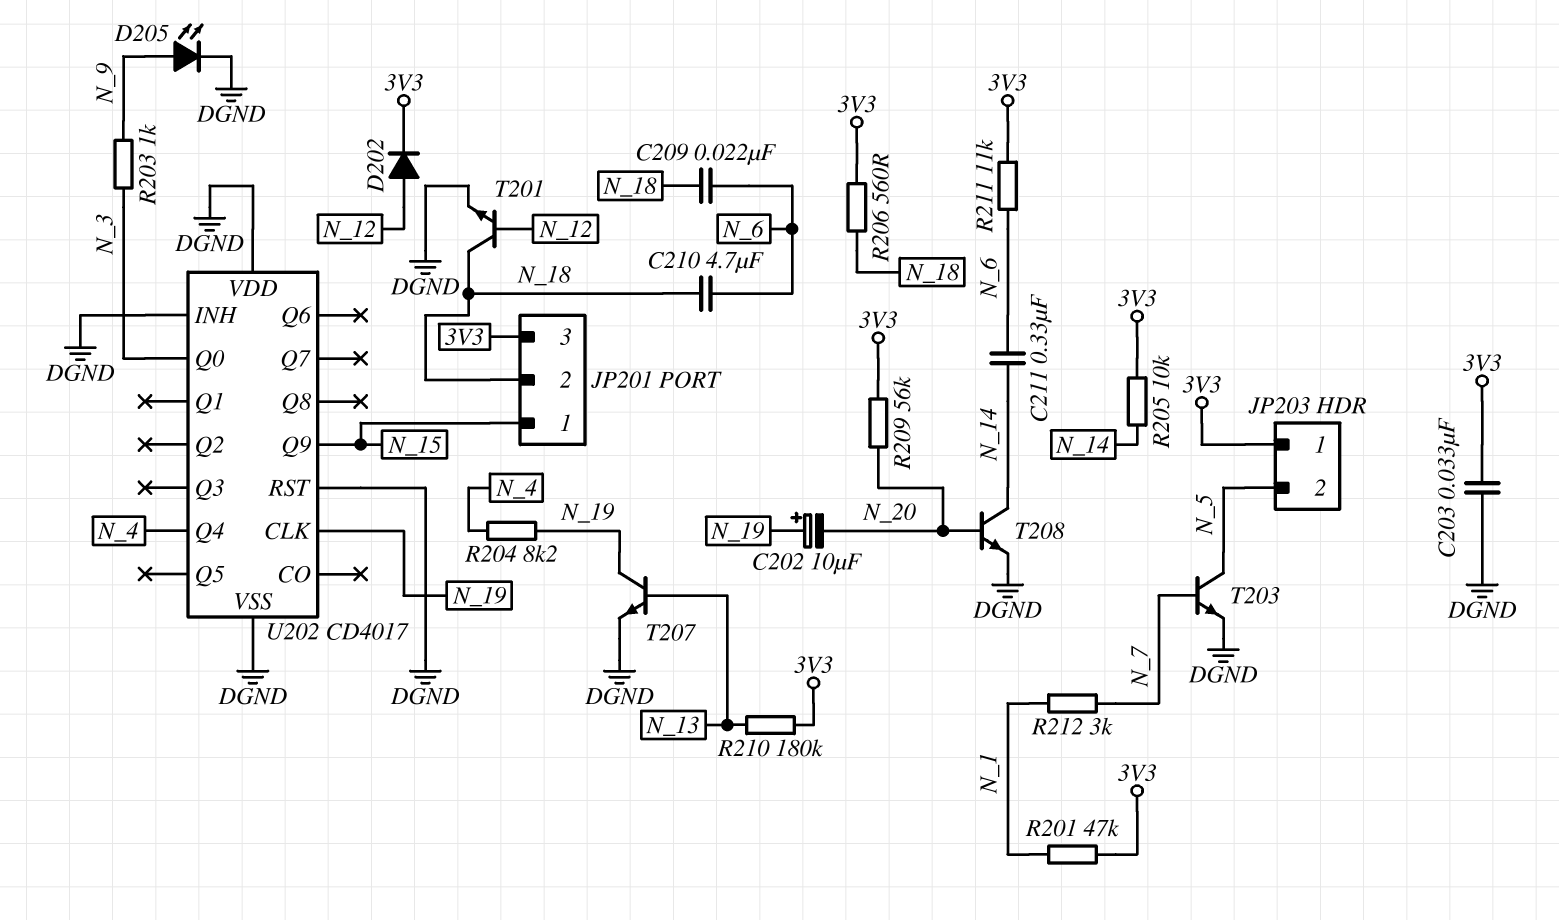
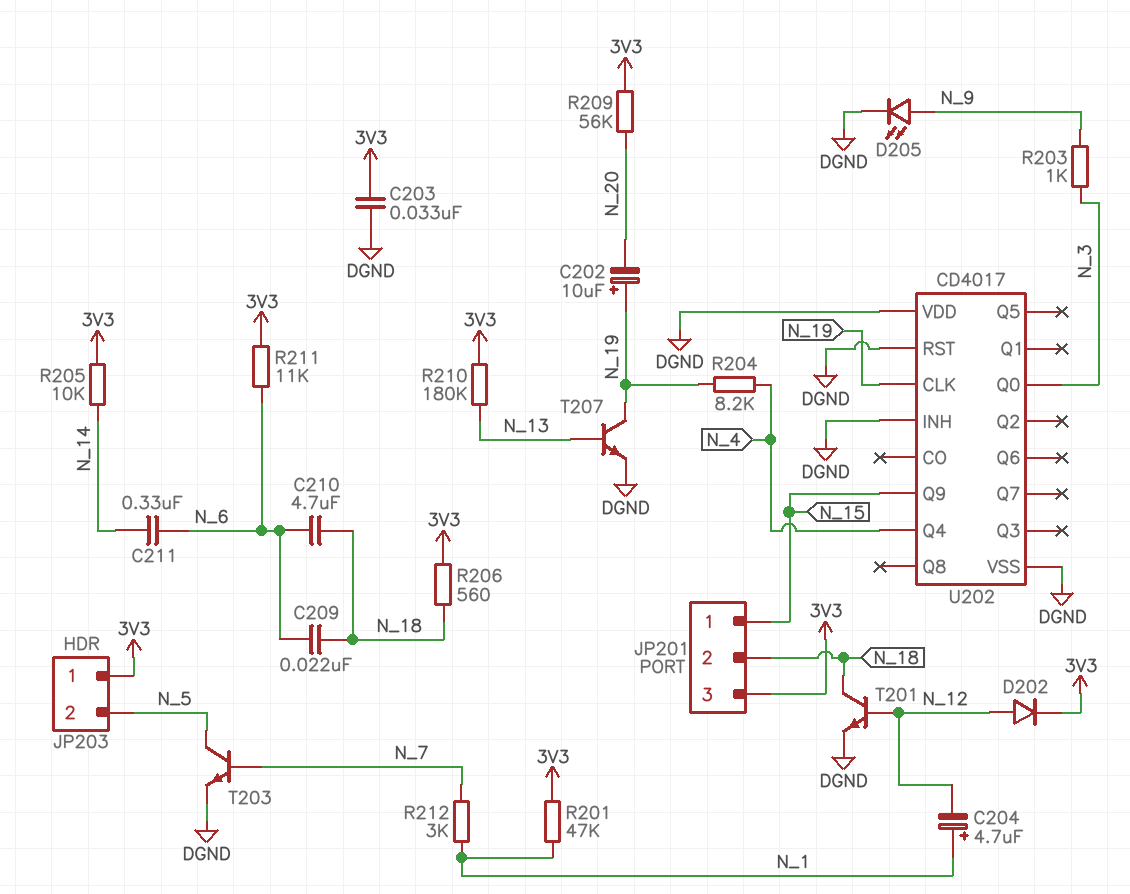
C204: none -> 4.7uF (plus N_1, minus N_12)
T208: NPN (B N_20, C N_14, E DGND) -> none

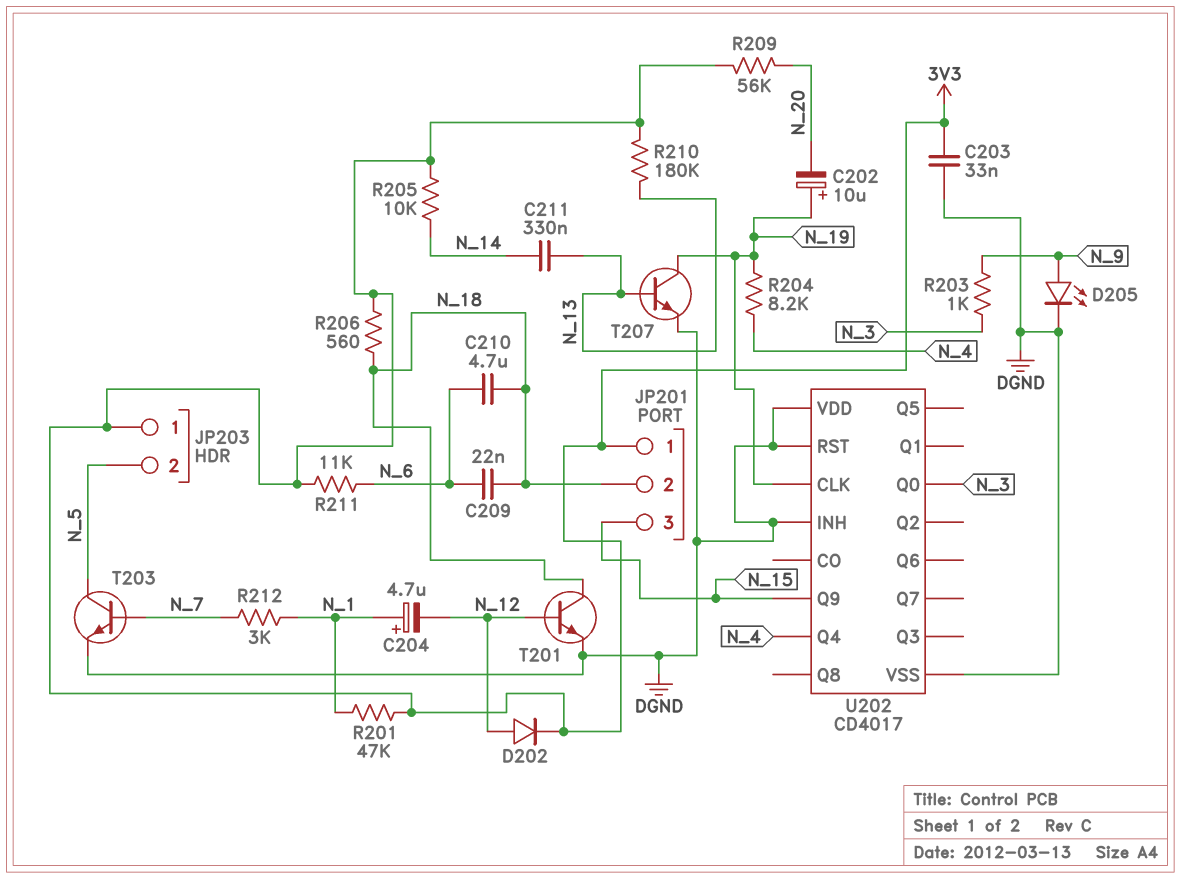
C211: 330nF (N_6, N_14) -> 330nF (N_13, N_14)
JP201 pin 1: N_15 -> 3V3
JP201 pin 3: 3V3 -> N_15

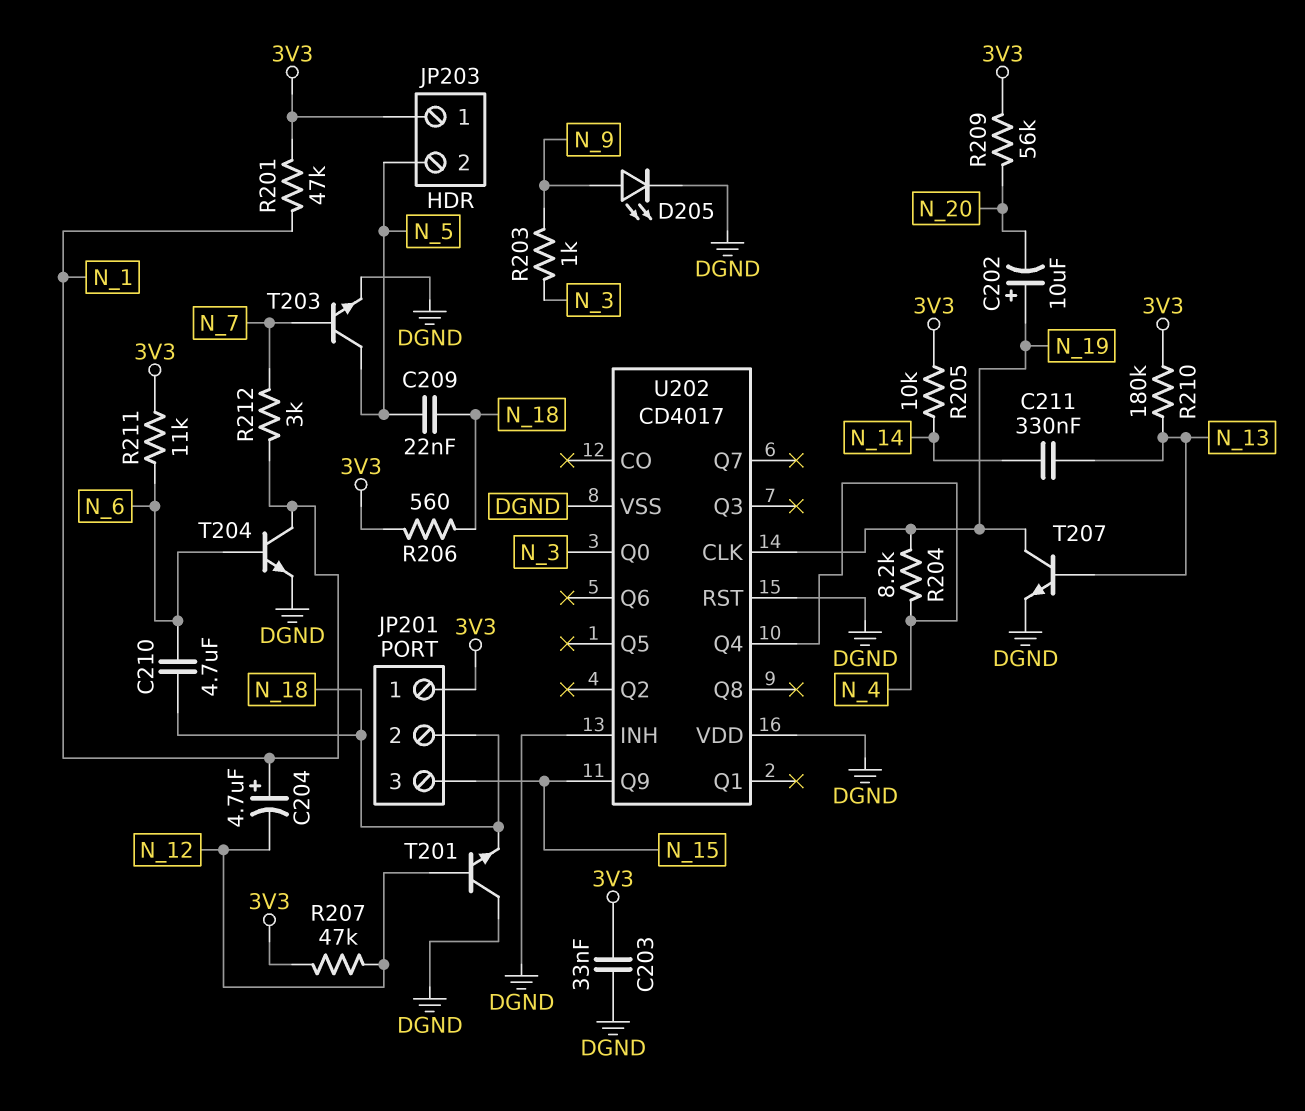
C209: 22nF (N_6, N_18) -> 22nF (N_5, N_18)
D202: diode (A N_12, K 3V3) -> none
R207: none -> 47k (3V3, N_12)
T201: NPN (B N_12, C N_18, E DGND) -> NPN (B N_12, C DGND, E N_18)
T204: none -> NPN (B N_6, C N_1, E DGND)

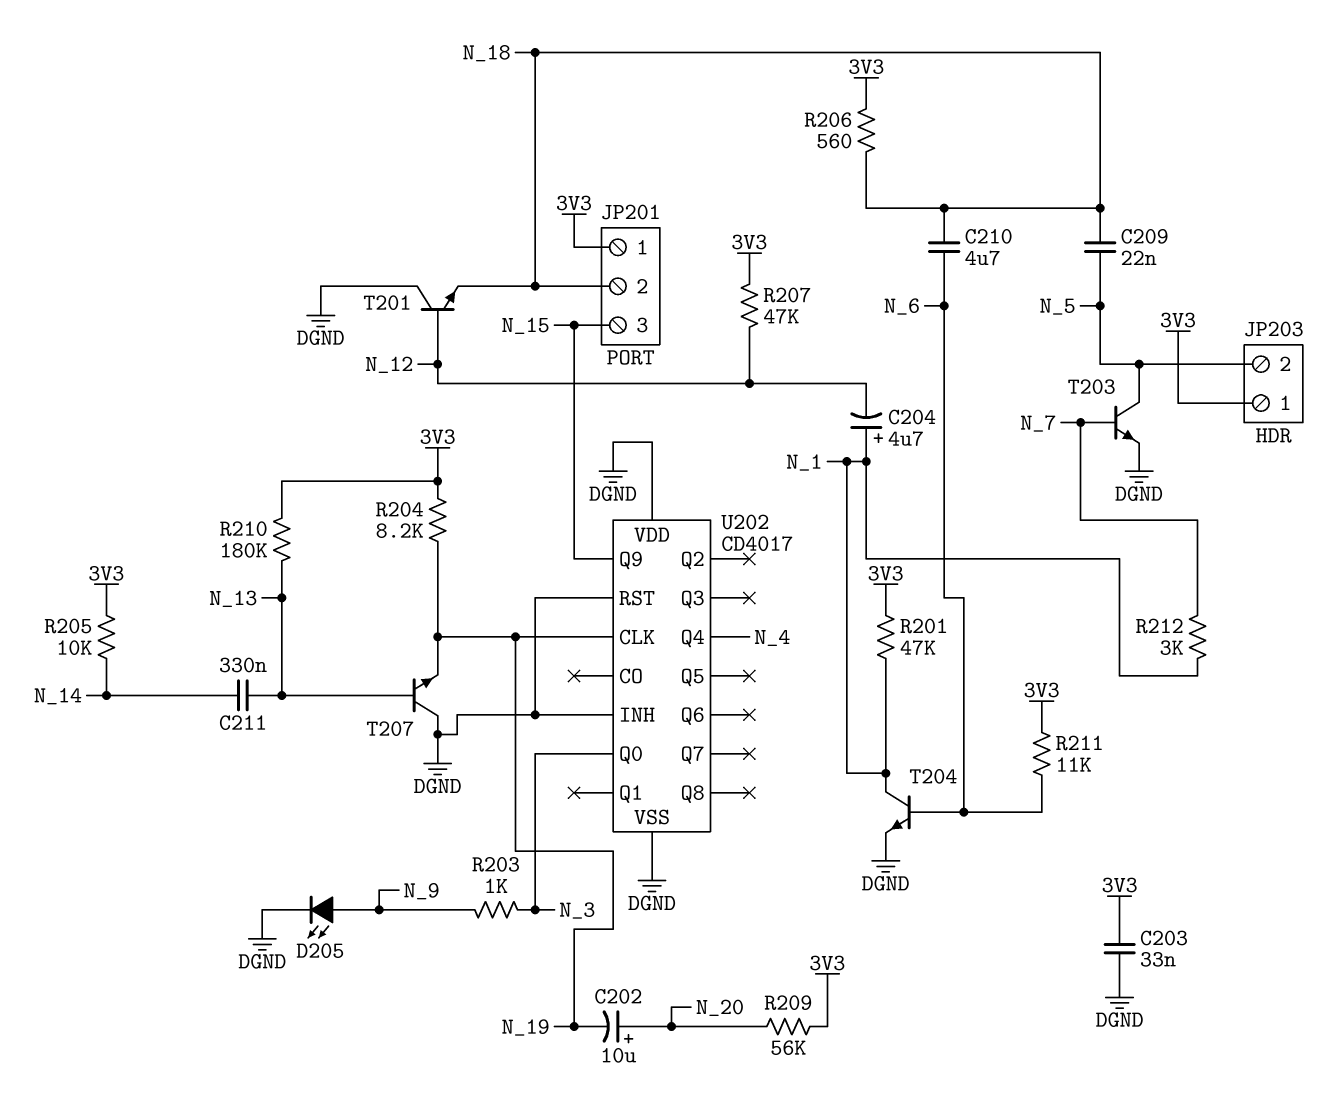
C202: 10uF (plus N_19, minus N_20) -> 10uF (plus N_20, minus N_19)
R204: 8.2k (N_4, N_19) -> 8.2k (3V3, N_19)
T207: NPN (B N_13, C N_19, E DGND) -> NPN (B N_13, C DGND, E N_19)

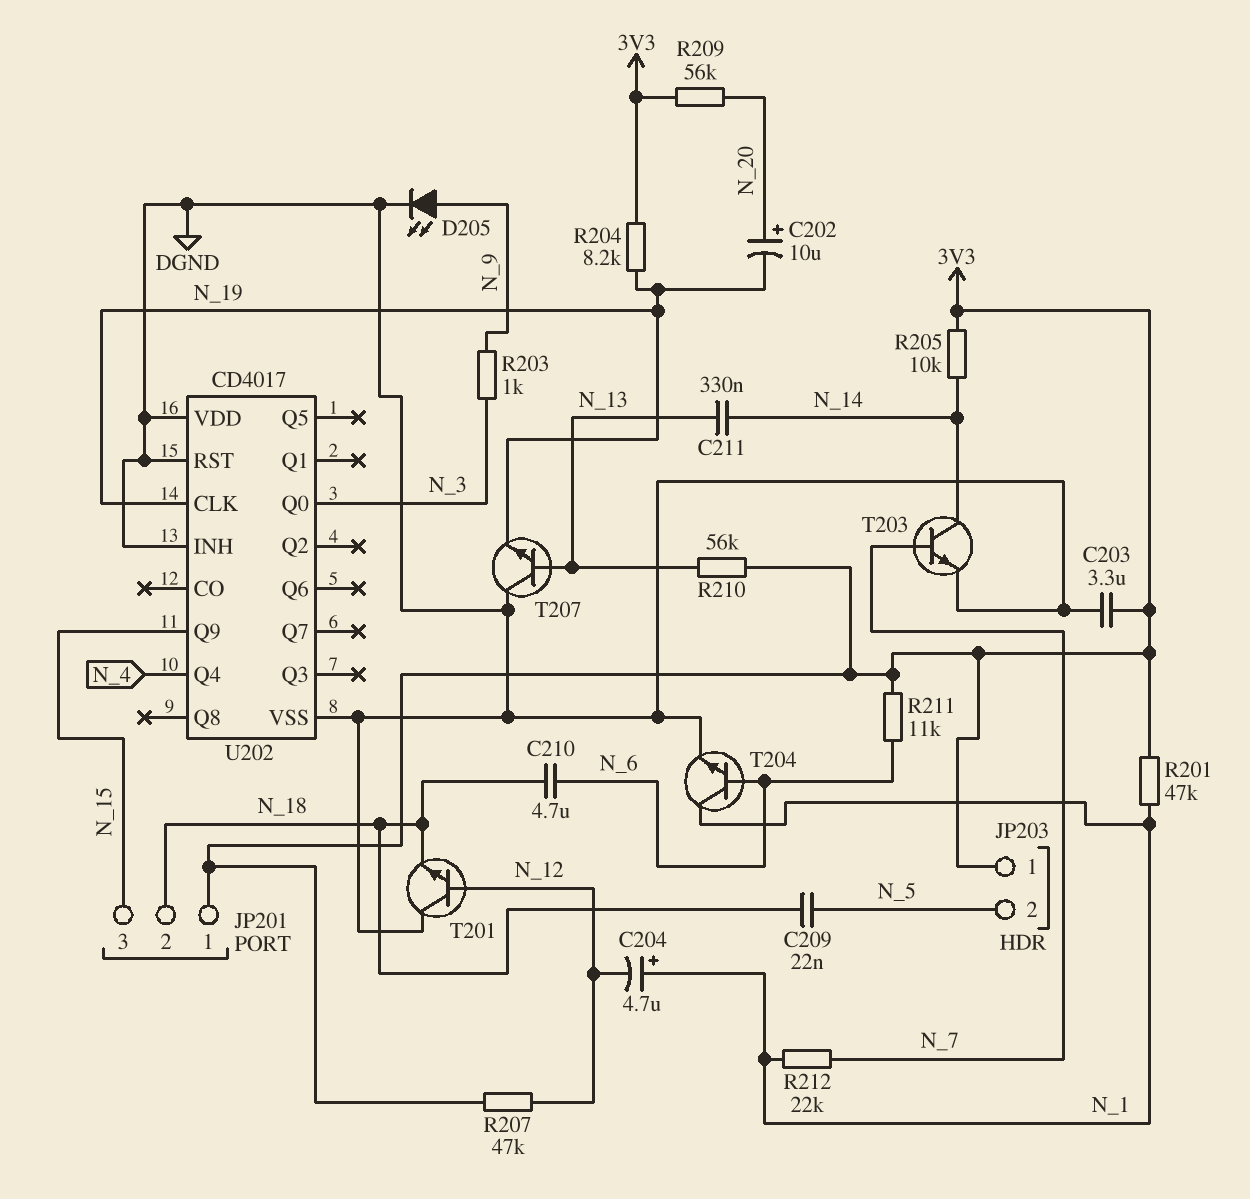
C203: 33nF (3V3, DGND) -> 3.3uF (3V3, DGND)
R206: 560 (3V3, N_18) -> none
R210: 180k (3V3, N_13) -> 56k (3V3, N_13)
R212: 3k (N_1, N_7) -> 22k (N_1, N_7)
T203: NPN (B N_7, C N_5, E DGND) -> NPN (B N_7, C N_14, E DGND)

